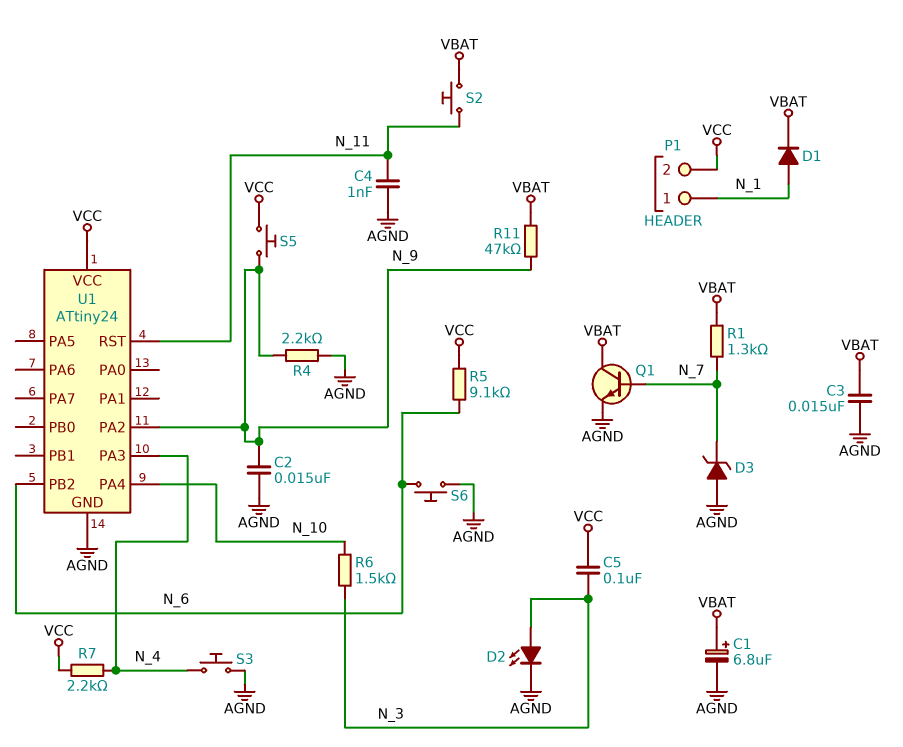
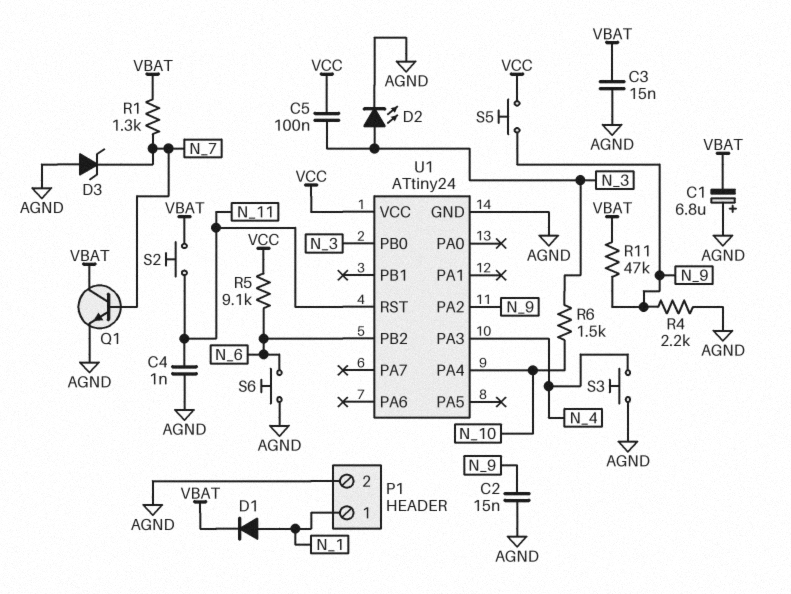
C1: 6.8uF (plus VBAT, minus AGND) -> 6.8uF (plus AGND, minus VBAT)
P1 pin 2: VCC -> AGND
R7: 2.2k (N_4, VCC) -> none
U1 pin PB0: none -> N_3

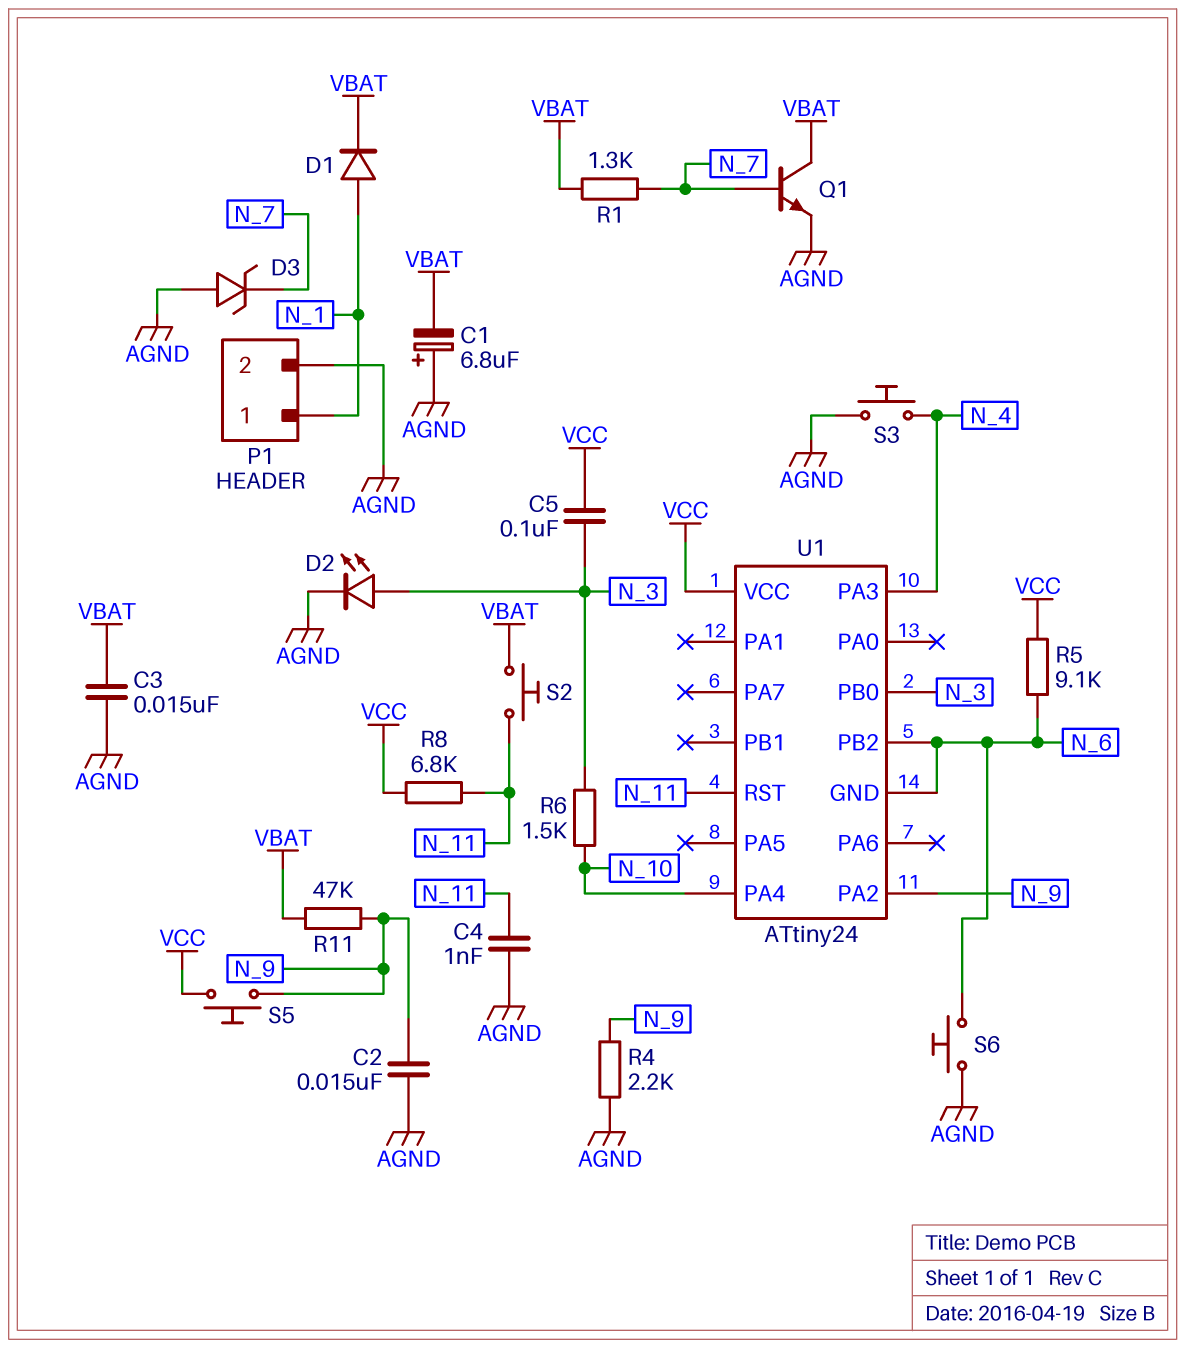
R8: none -> 6.8k (N_11, VCC)
U1 pin GND: AGND -> N_6

